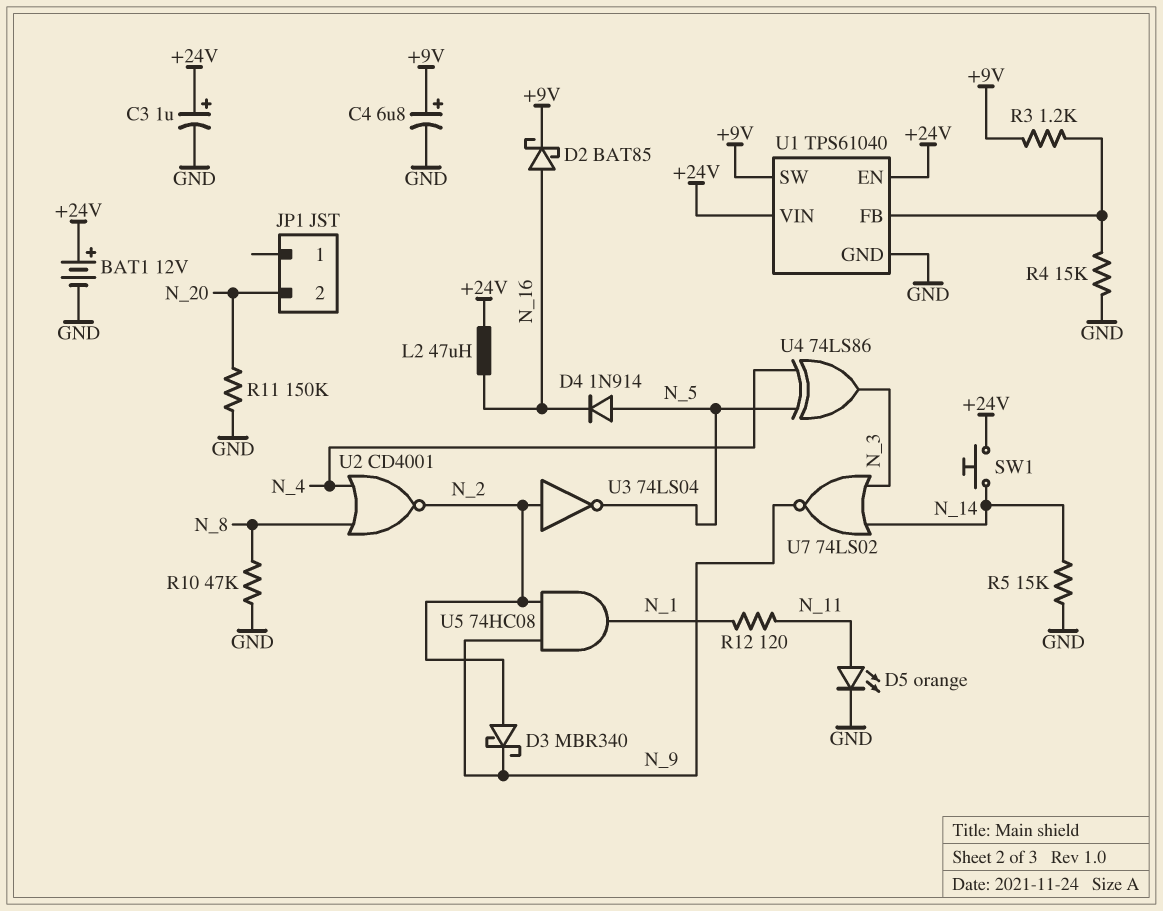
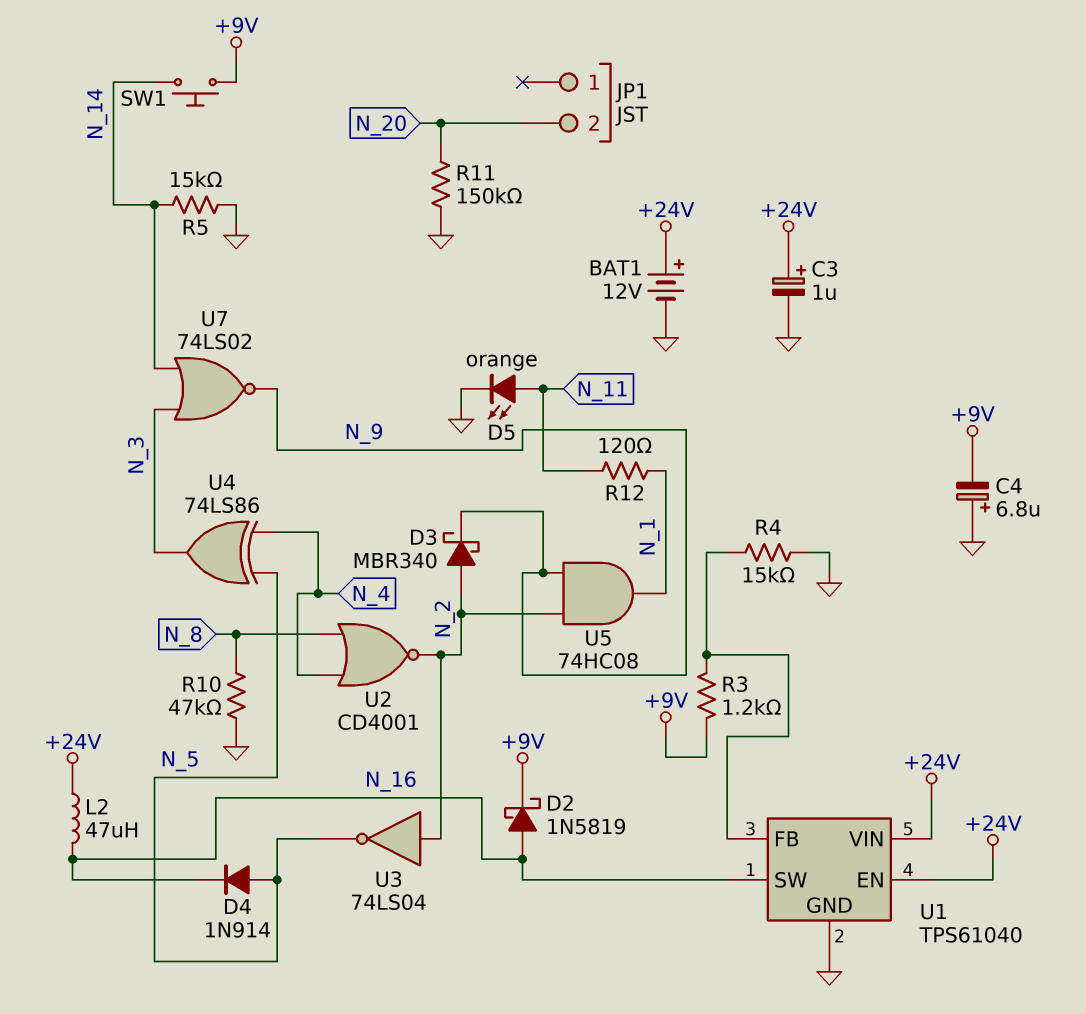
C4: 6.8uF (plus +9V, minus GND) -> 6.8uF (plus GND, minus +9V)
D2: schottky BAT85 (A N_16, K +9V) -> schottky 1N5819 (A N_16, K +9V)
SW1: button (+24V, N_14) -> button (+9V, N_14)
U1 pin SW: +9V -> N_16

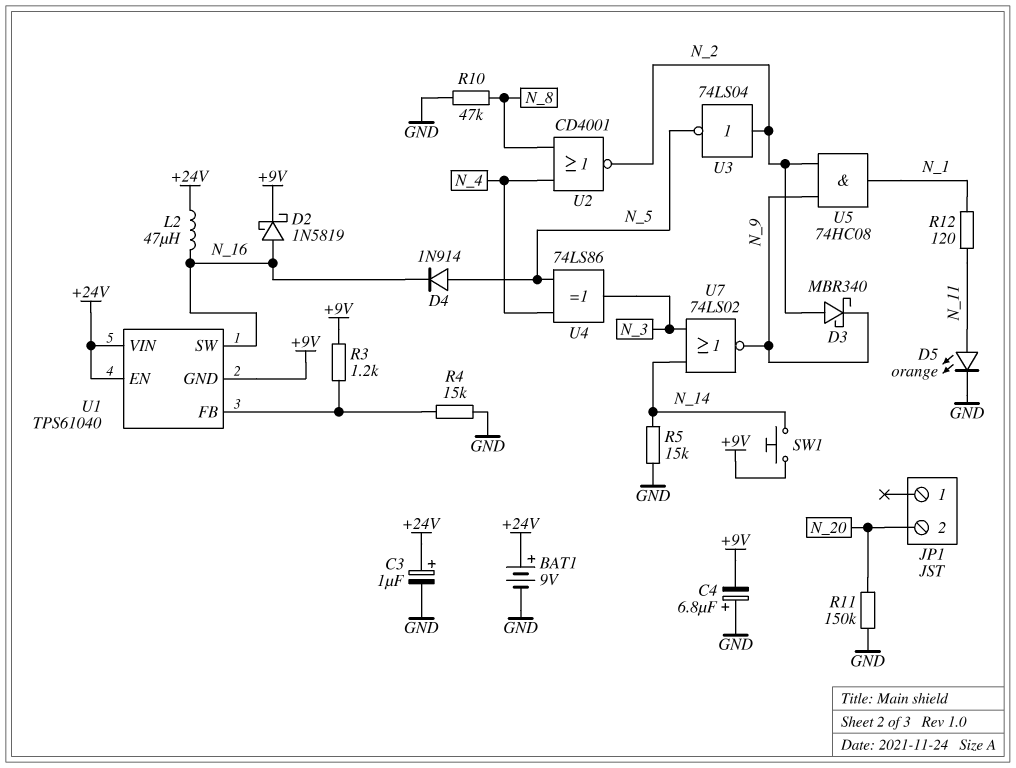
BAT1: 12V (plus +24V, minus GND) -> 9V (plus +24V, minus GND)
U1 pin GND: GND -> +9V

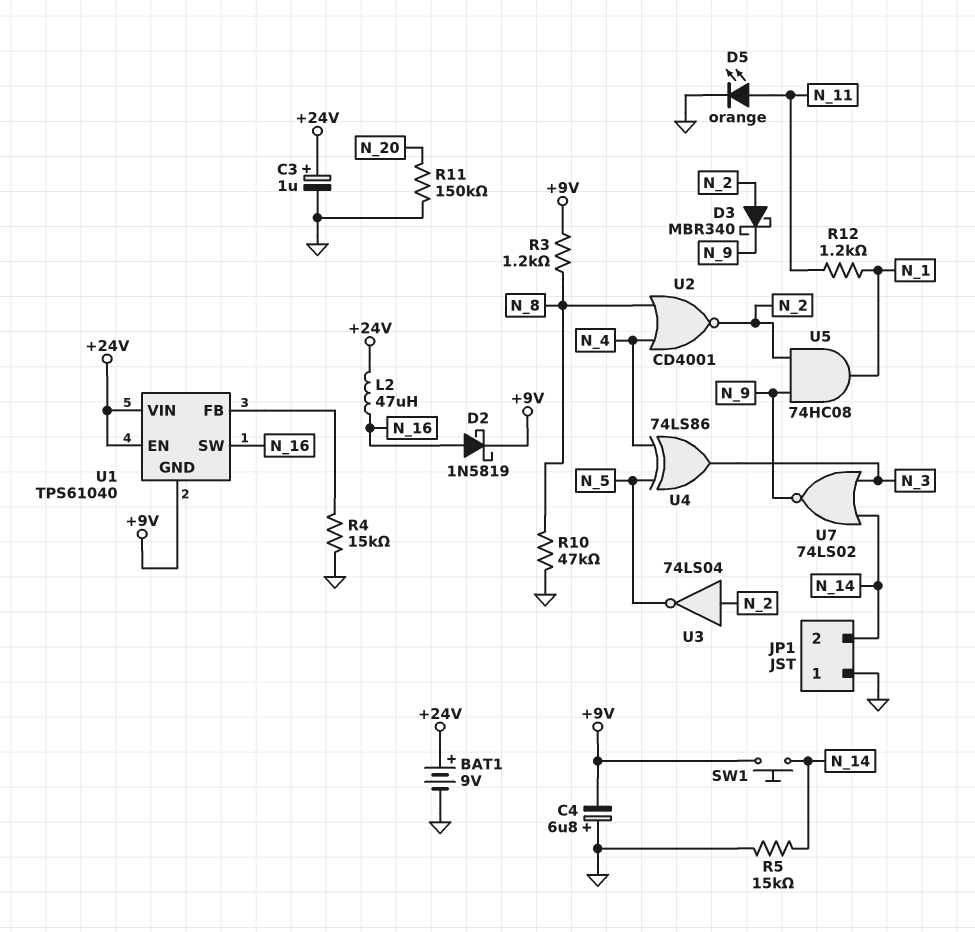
D4: diode 1N914 (A N_5, K N_16) -> none
JP1 pin 1: none -> GND
JP1 pin 2: N_20 -> N_14
R3: 1.2k (+9V, U1/FB) -> 1.2k (+9V, N_8)
R12: 120 (N_1, N_11) -> 1.2k (N_1, N_11)

